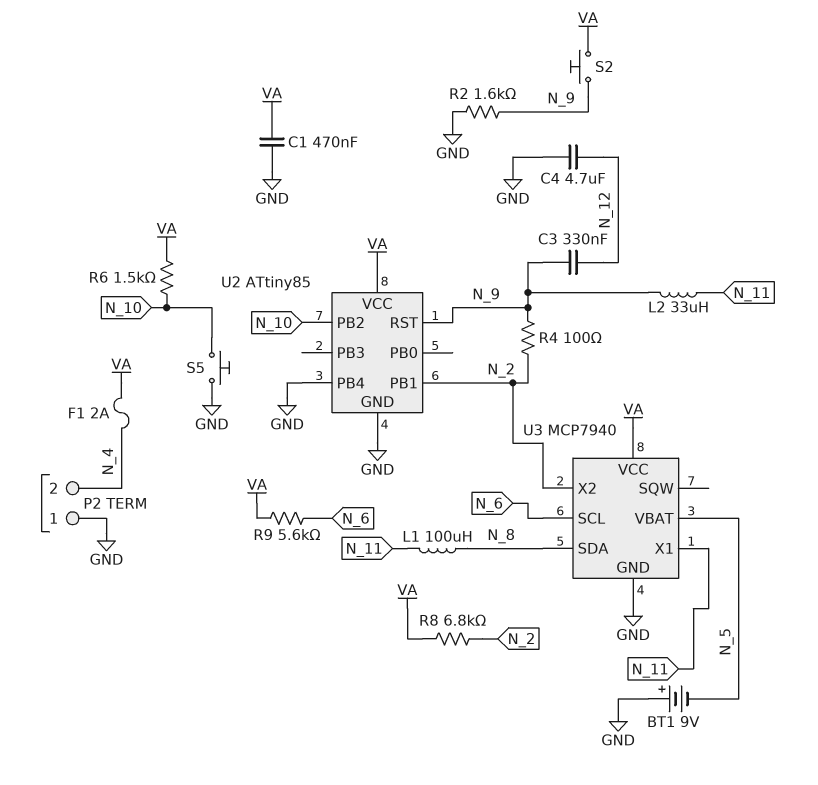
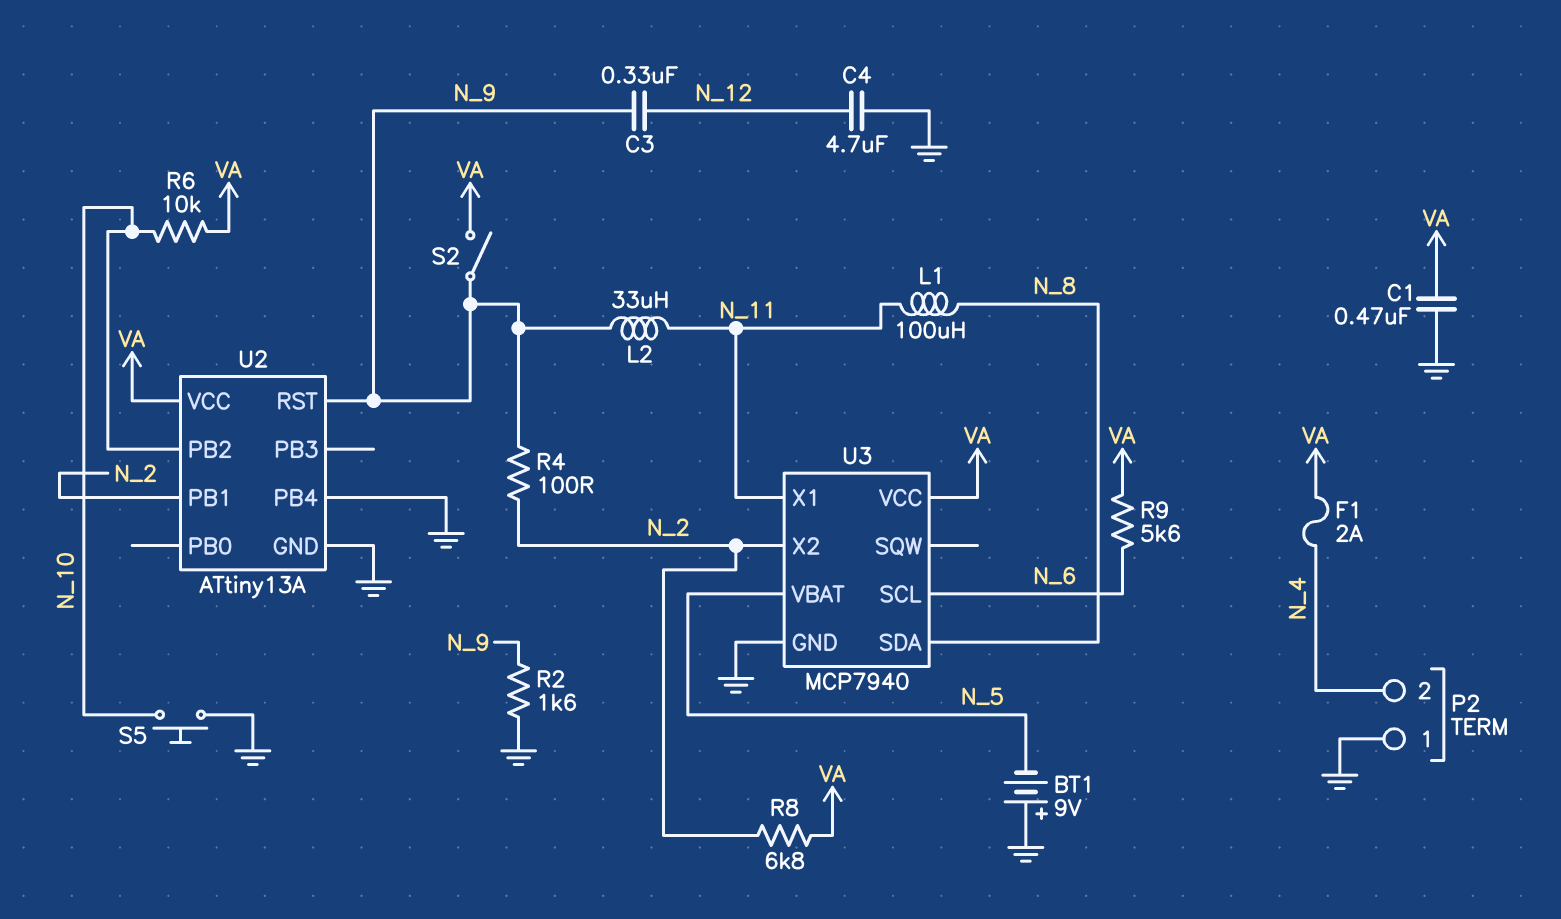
R6: 1.5k (N_10, VA) -> 10k (N_10, VA)
S2: button (N_9, VA) -> switch (N_9, VA)
U2: ATtiny85 -> ATtiny13A

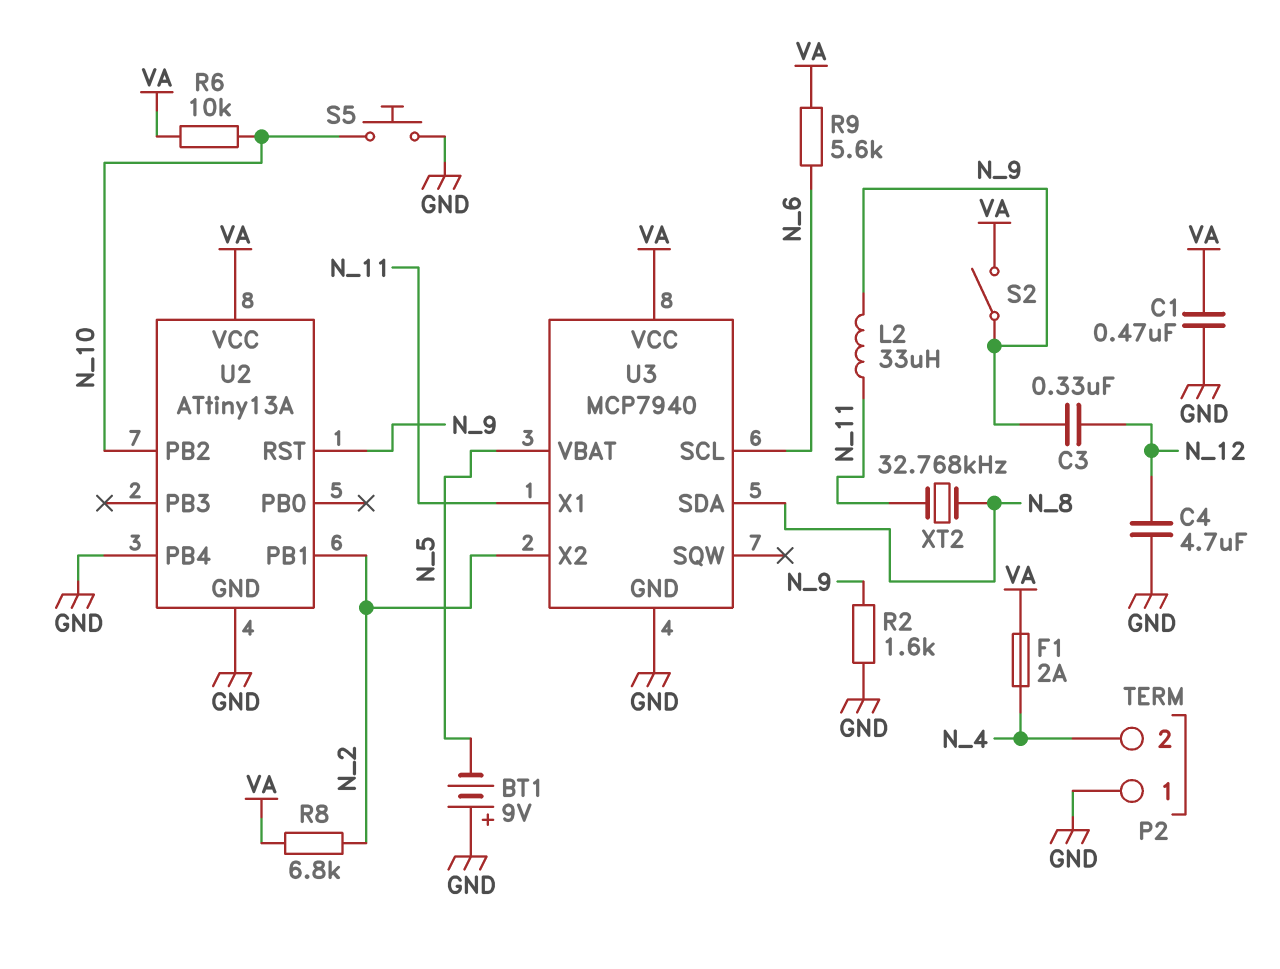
L1: 100uH (N_8, N_11) -> none
R4: 100 (N_2, N_9) -> none
XT2: none -> 32.768kHz (N_8, N_11)

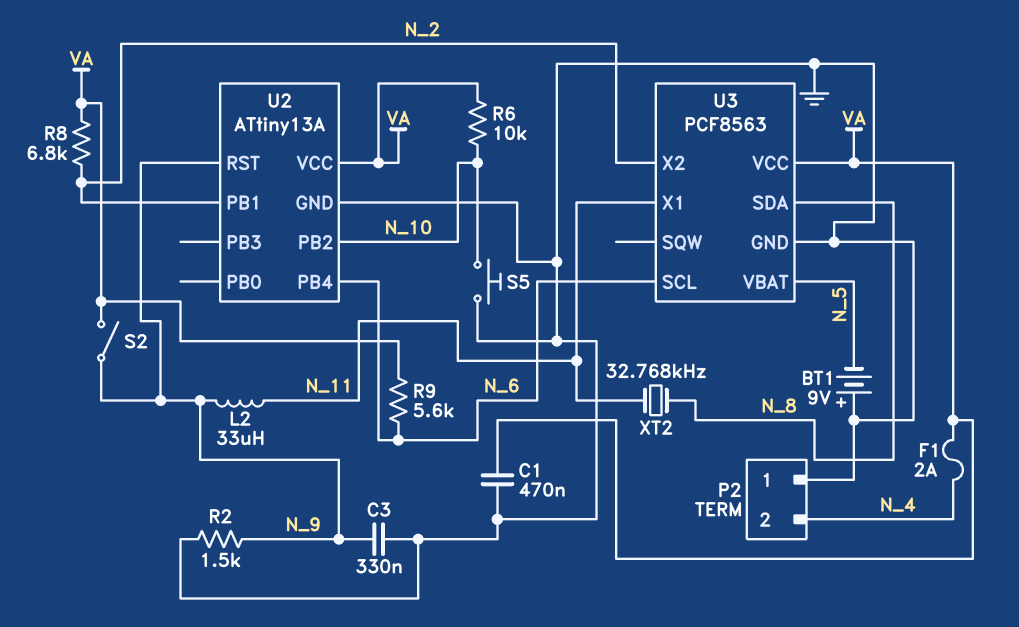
C3: 330nF (N_9, N_12) -> 330nF (GND, N_9)
C4: 4.7uF (GND, N_12) -> none
R2: 1.6k (GND, N_9) -> 1.5k (GND, N_9)
U2 pin PB4: GND -> N_6
U3: MCP7940 -> PCF8563

